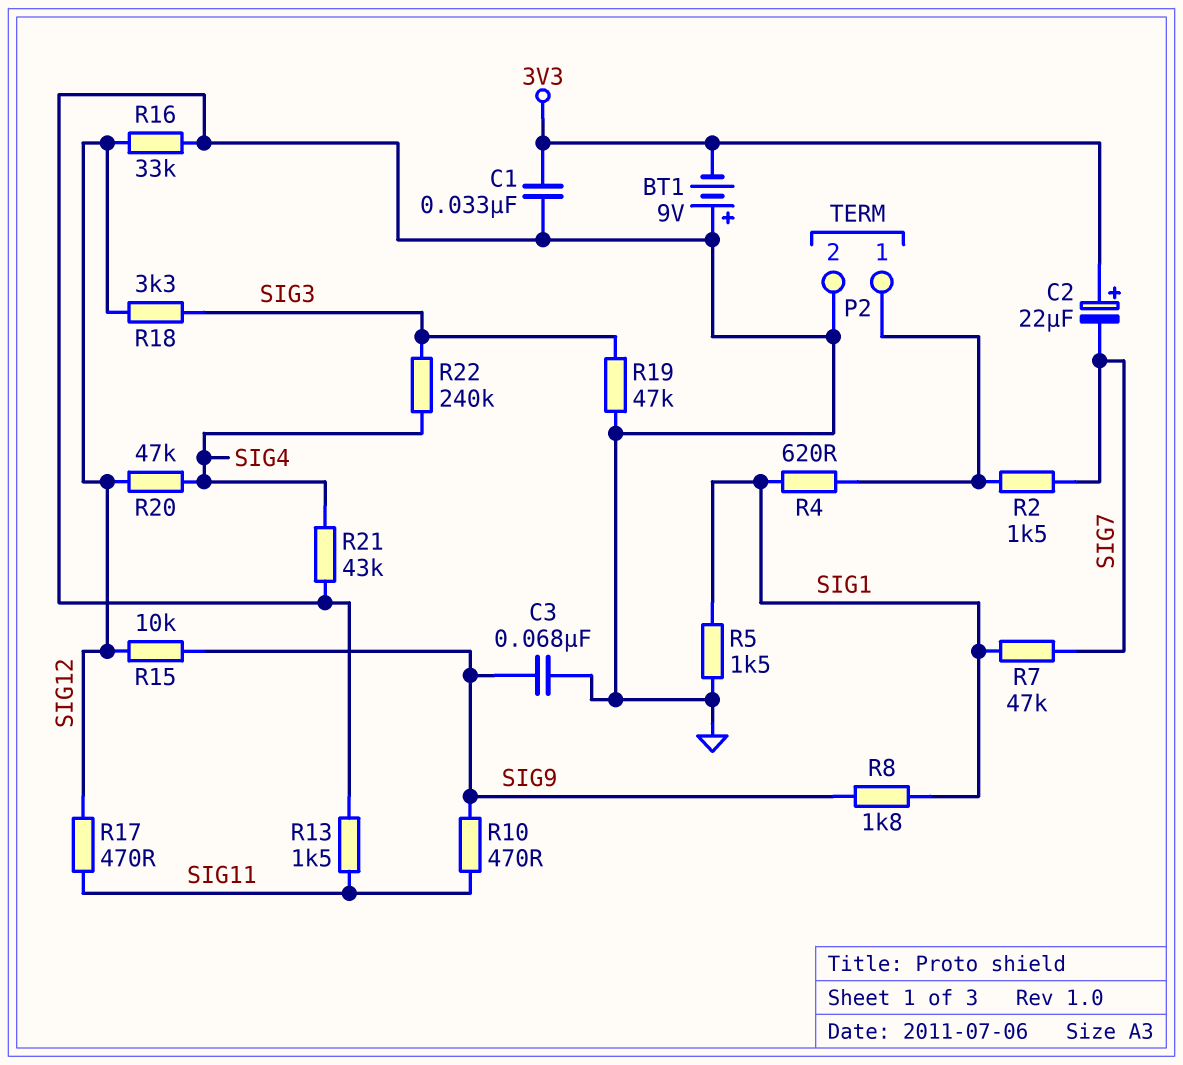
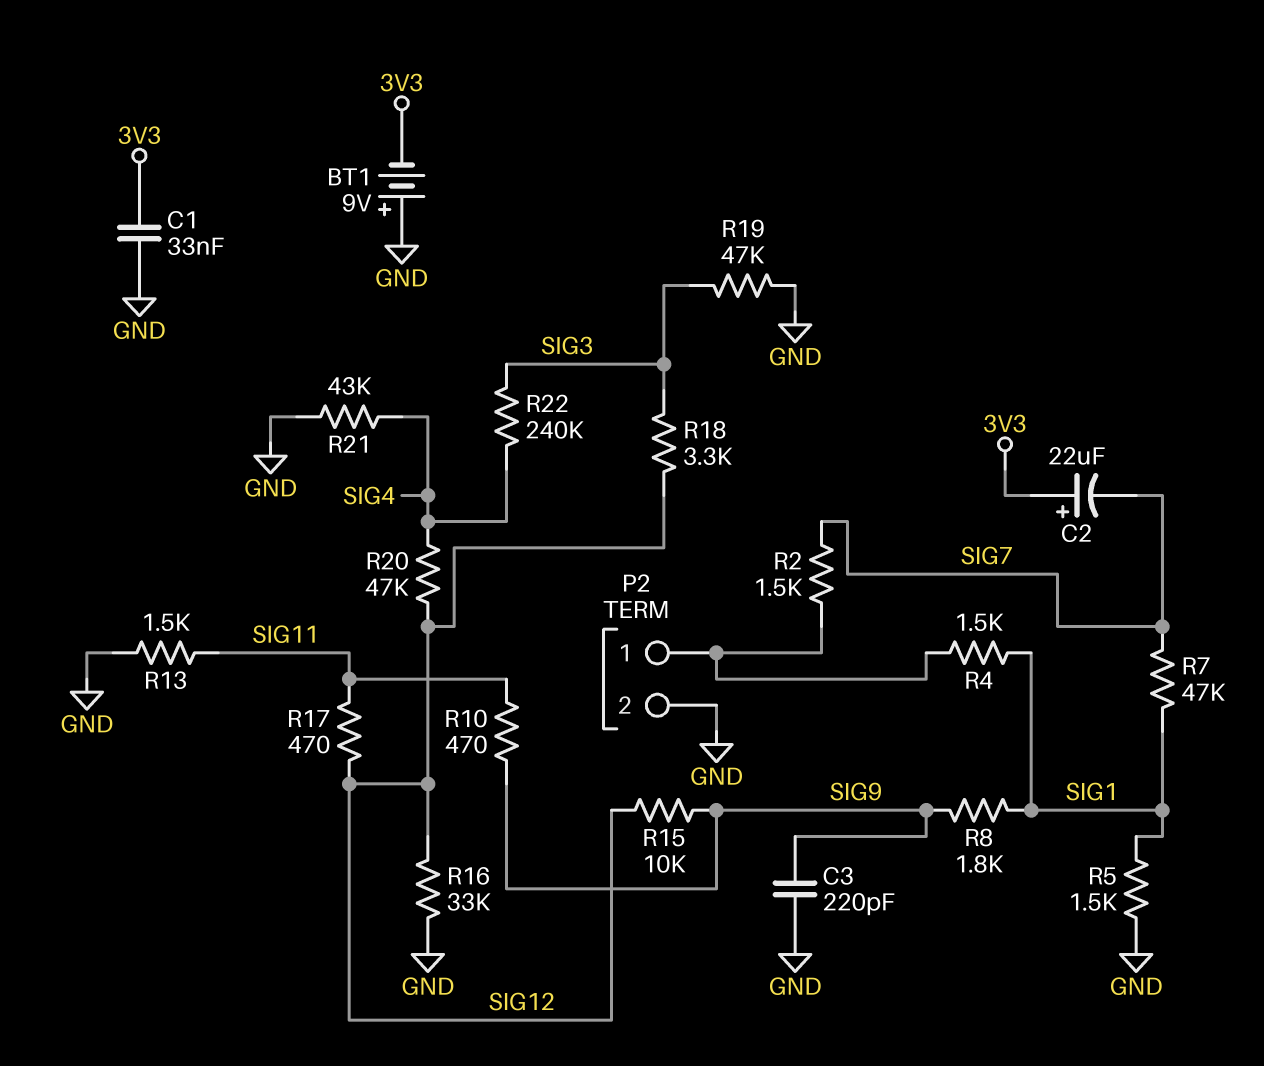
C3: 68nF (GND, SIG9) -> 220pF (GND, SIG9)
R4: 620 (P2/1, SIG1) -> 1.5k (P2/1, SIG1)

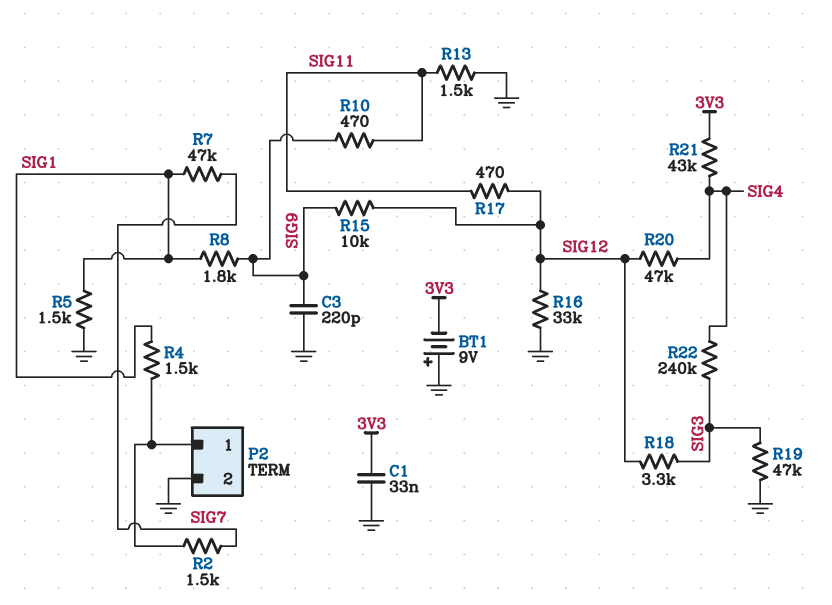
C2: 22uF (plus 3V3, minus SIG7) -> none
R21: 43k (GND, SIG4) -> 43k (3V3, SIG4)

